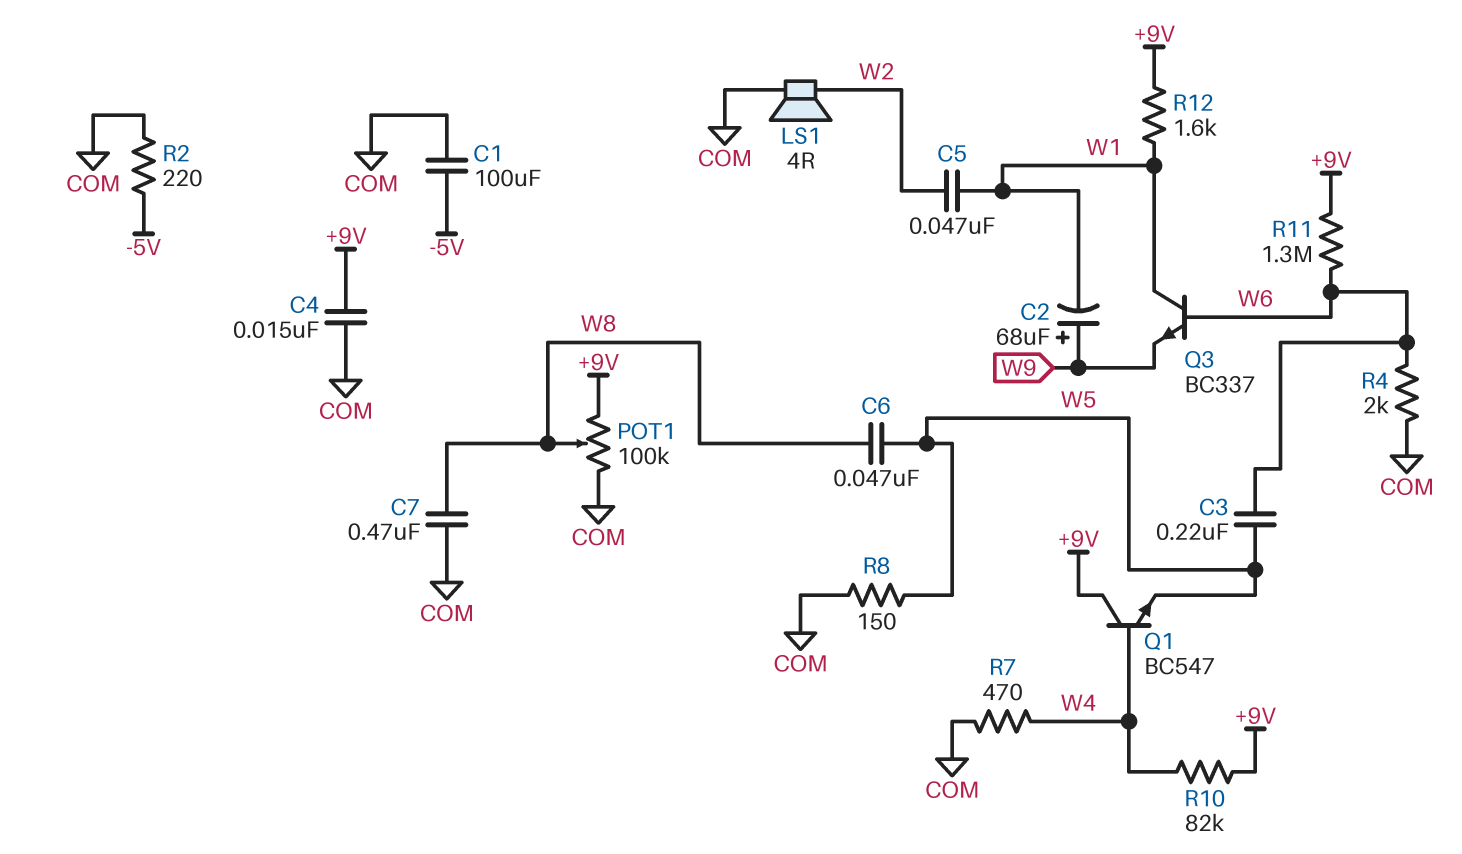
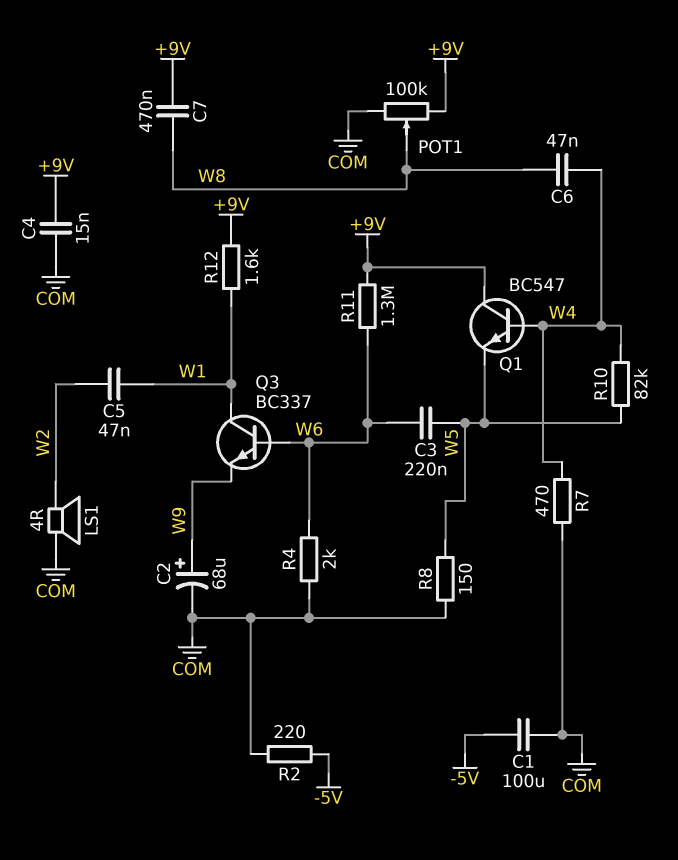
C2: 68uF (plus W9, minus W1) -> 68uF (plus W9, minus COM)
C6: 47nF (W5, W8) -> 47nF (W4, W8)
C7: 470nF (COM, W8) -> 470nF (+9V, W8)
R10: 82k (+9V, W4) -> 82k (W4, W5)

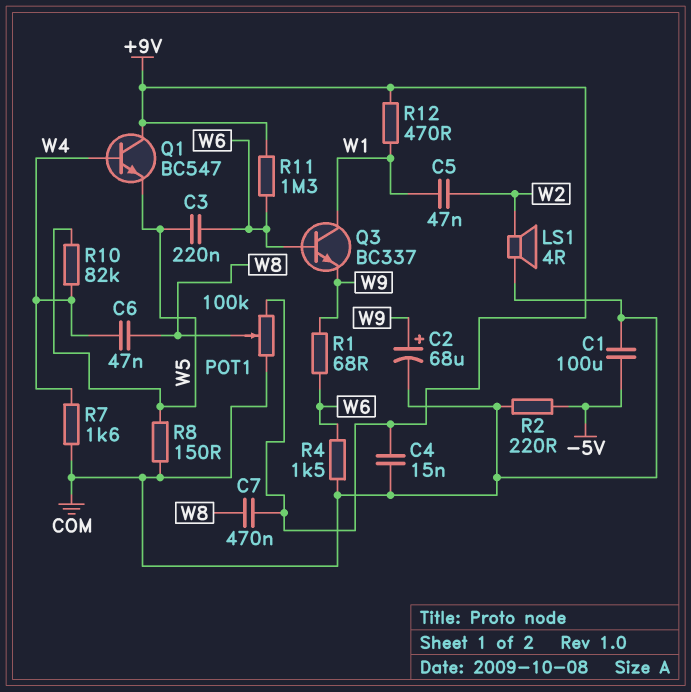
R1: none -> 68 (W6, W9)
R4: 2k (COM, W6) -> 1.5k (COM, W6)
R7: 470 (COM, W4) -> 1.6k (COM, W4)
R12: 1.6k (+9V, W1) -> 470 (+9V, W1)

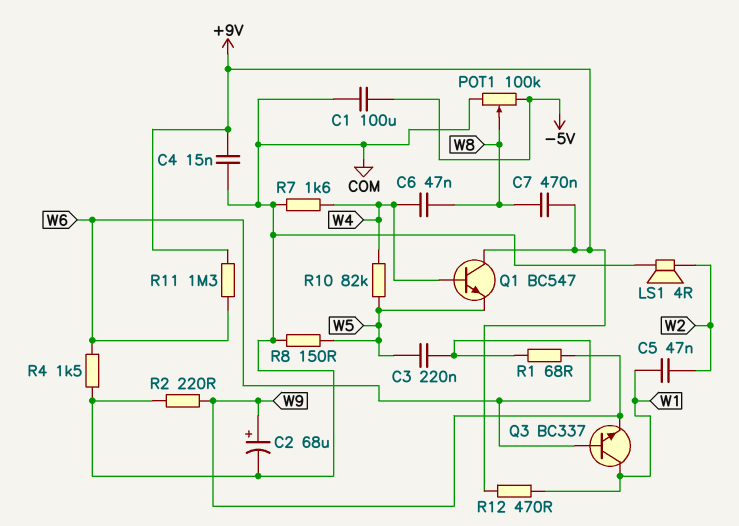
POT1: 100k (+9V, COM, wiper W8) -> 100k (-5V, COM, wiper W8)
R2: 220 (-5V, COM) -> 220 (COM, W9)

